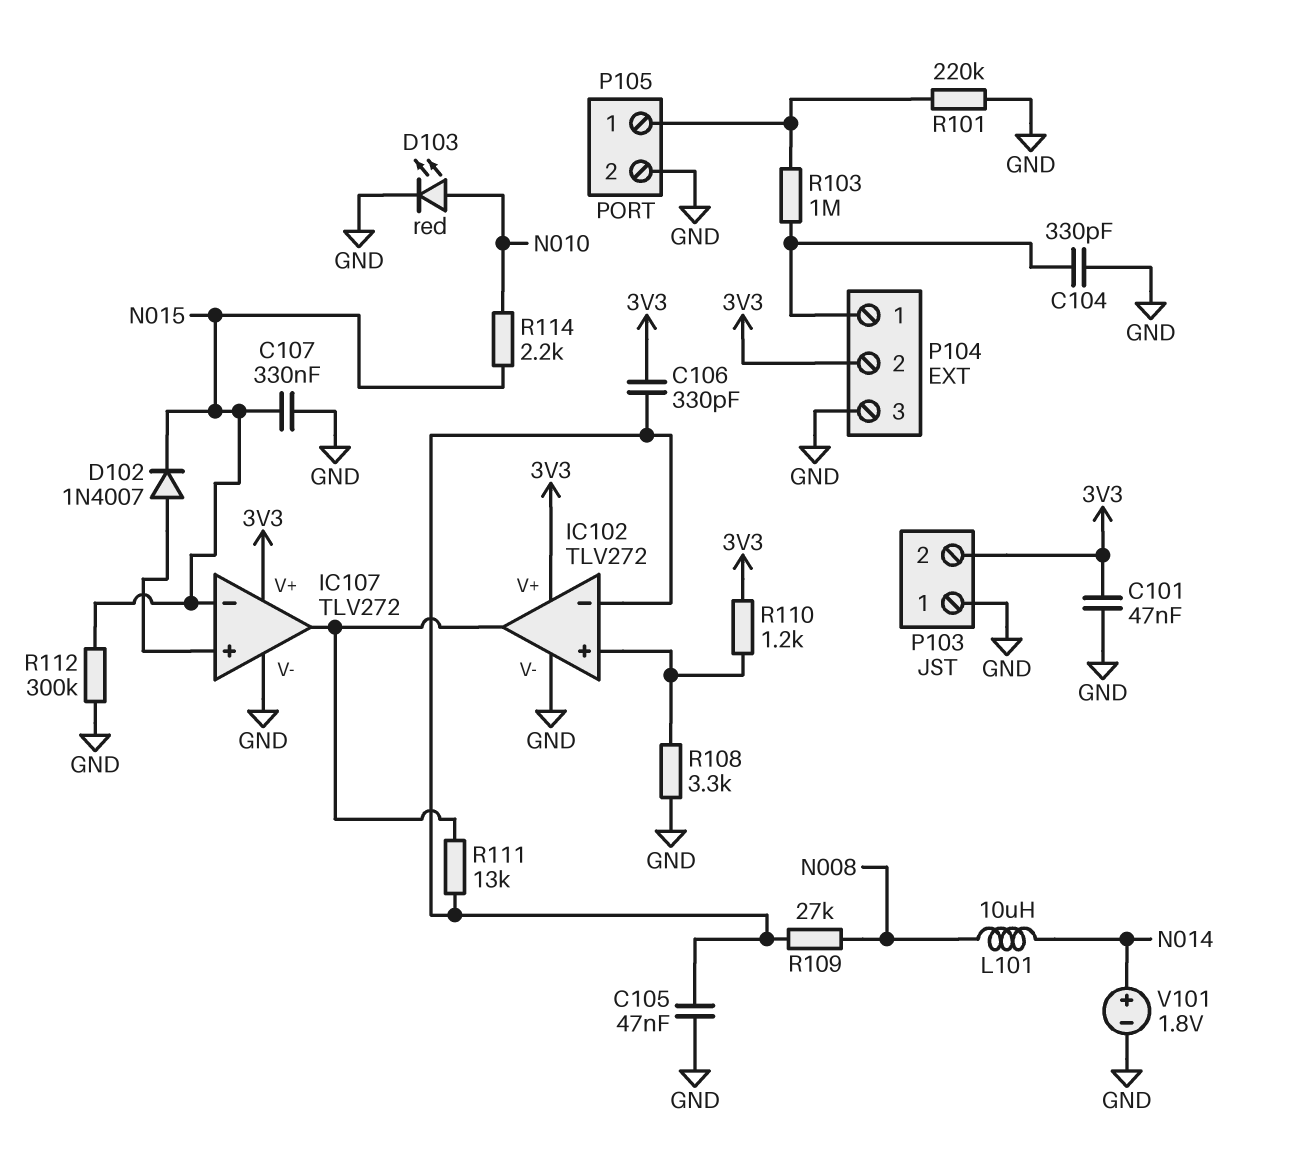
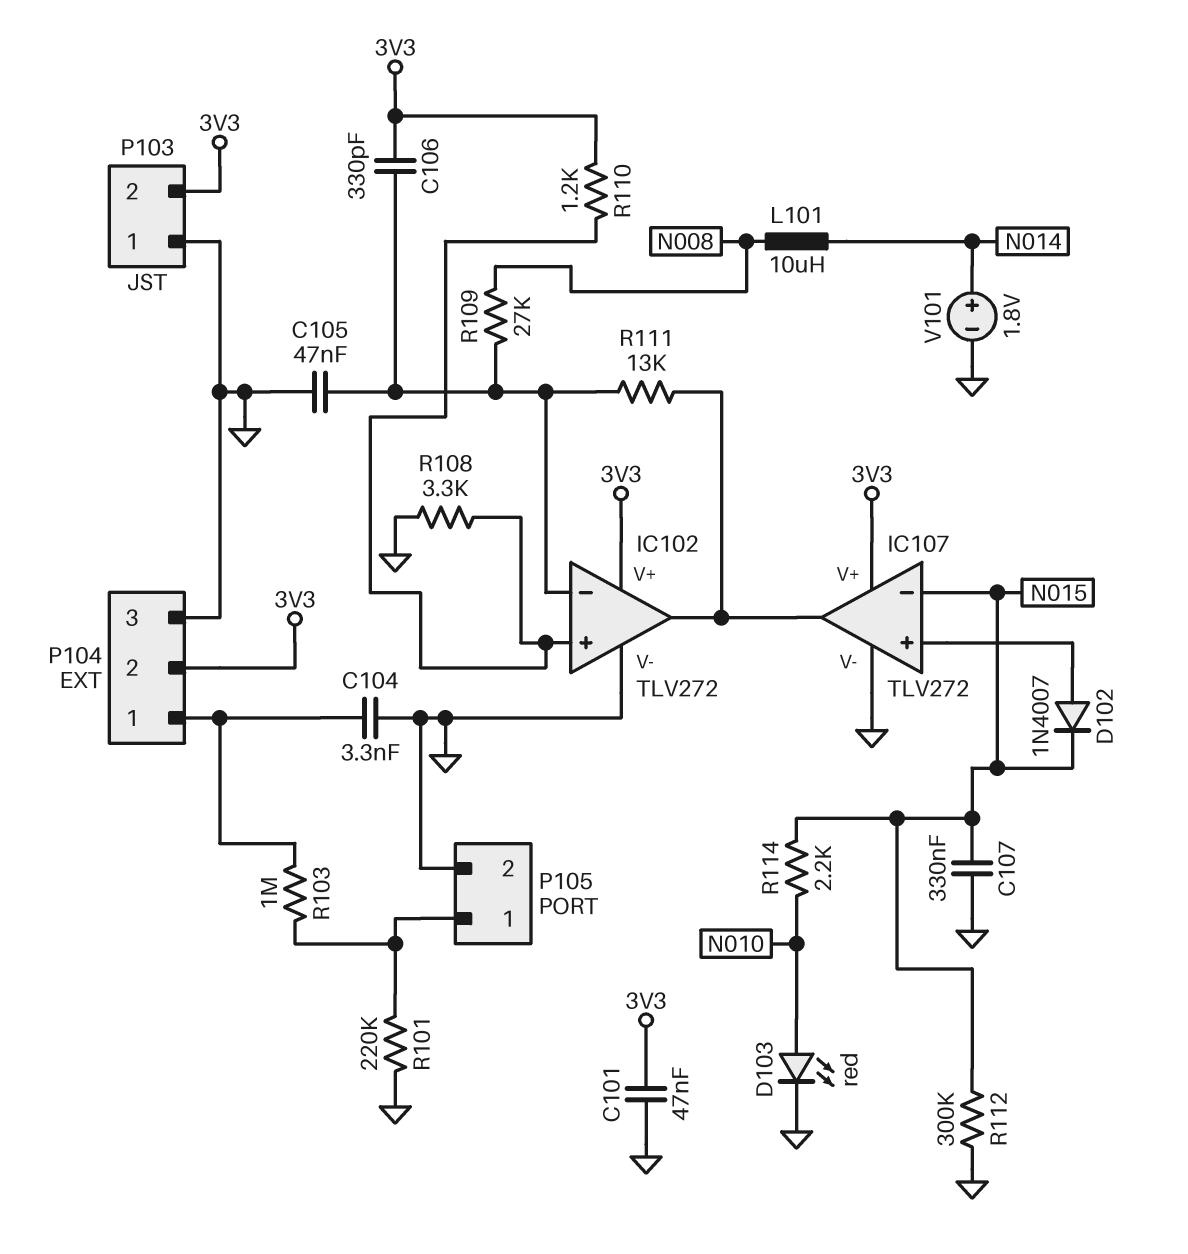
C104: 330pF (GND, P104/1) -> 3.3nF (GND, P104/1)

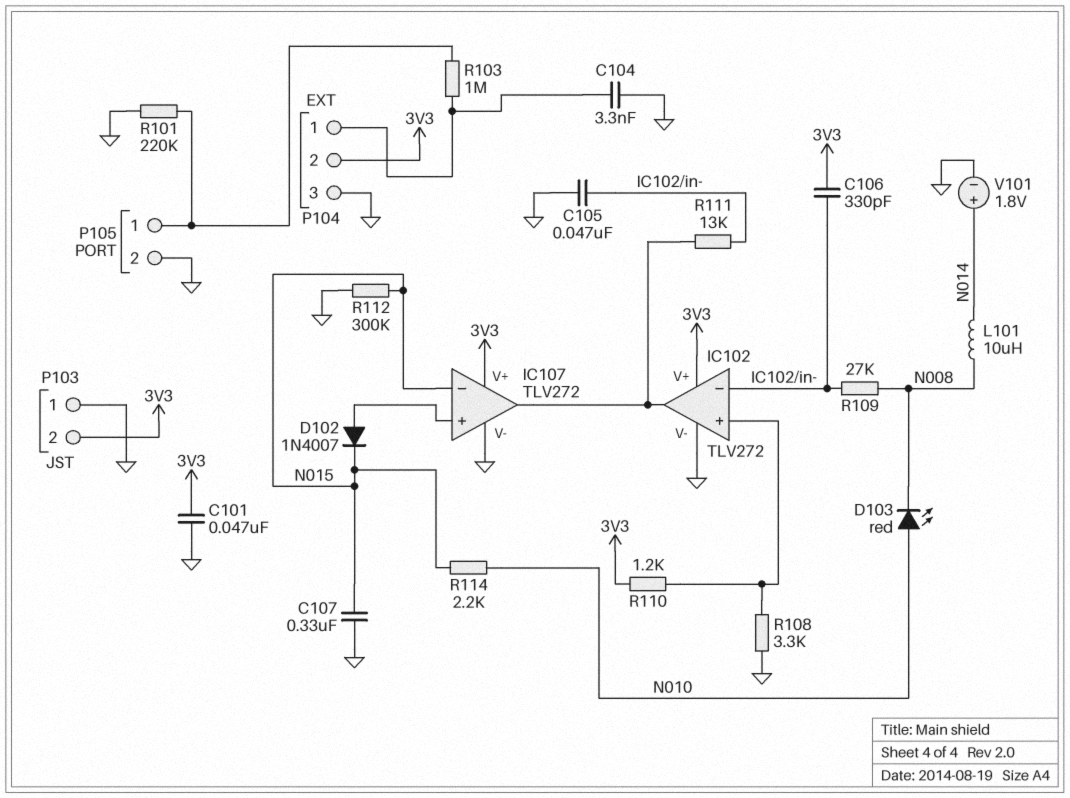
D103: LED red (A N010, K GND) -> LED red (A N010, K N008)

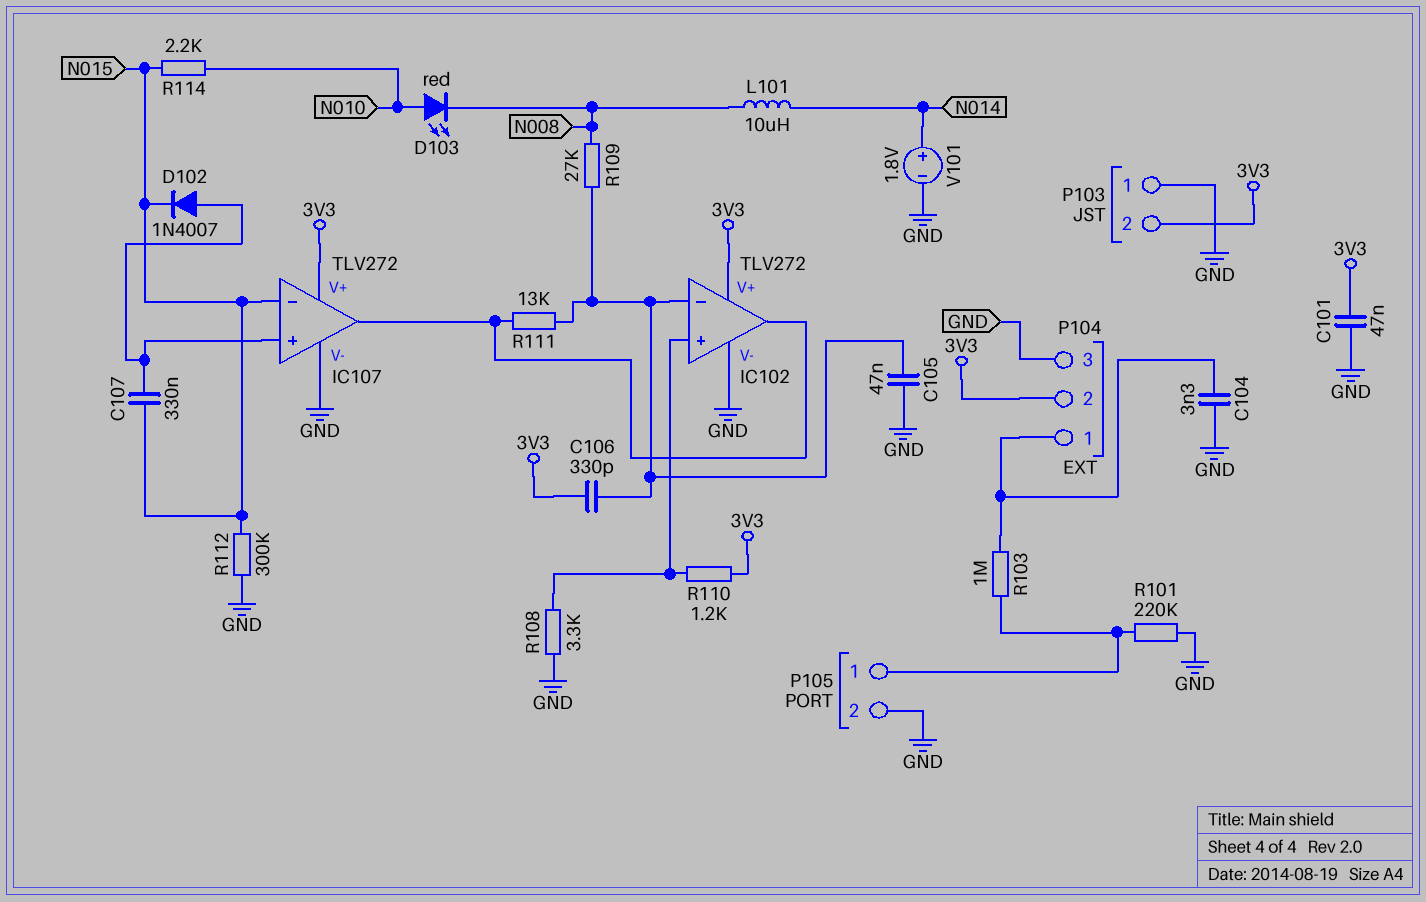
C107: 330nF (GND, N015) -> 330nF (IC107/in+, N015)

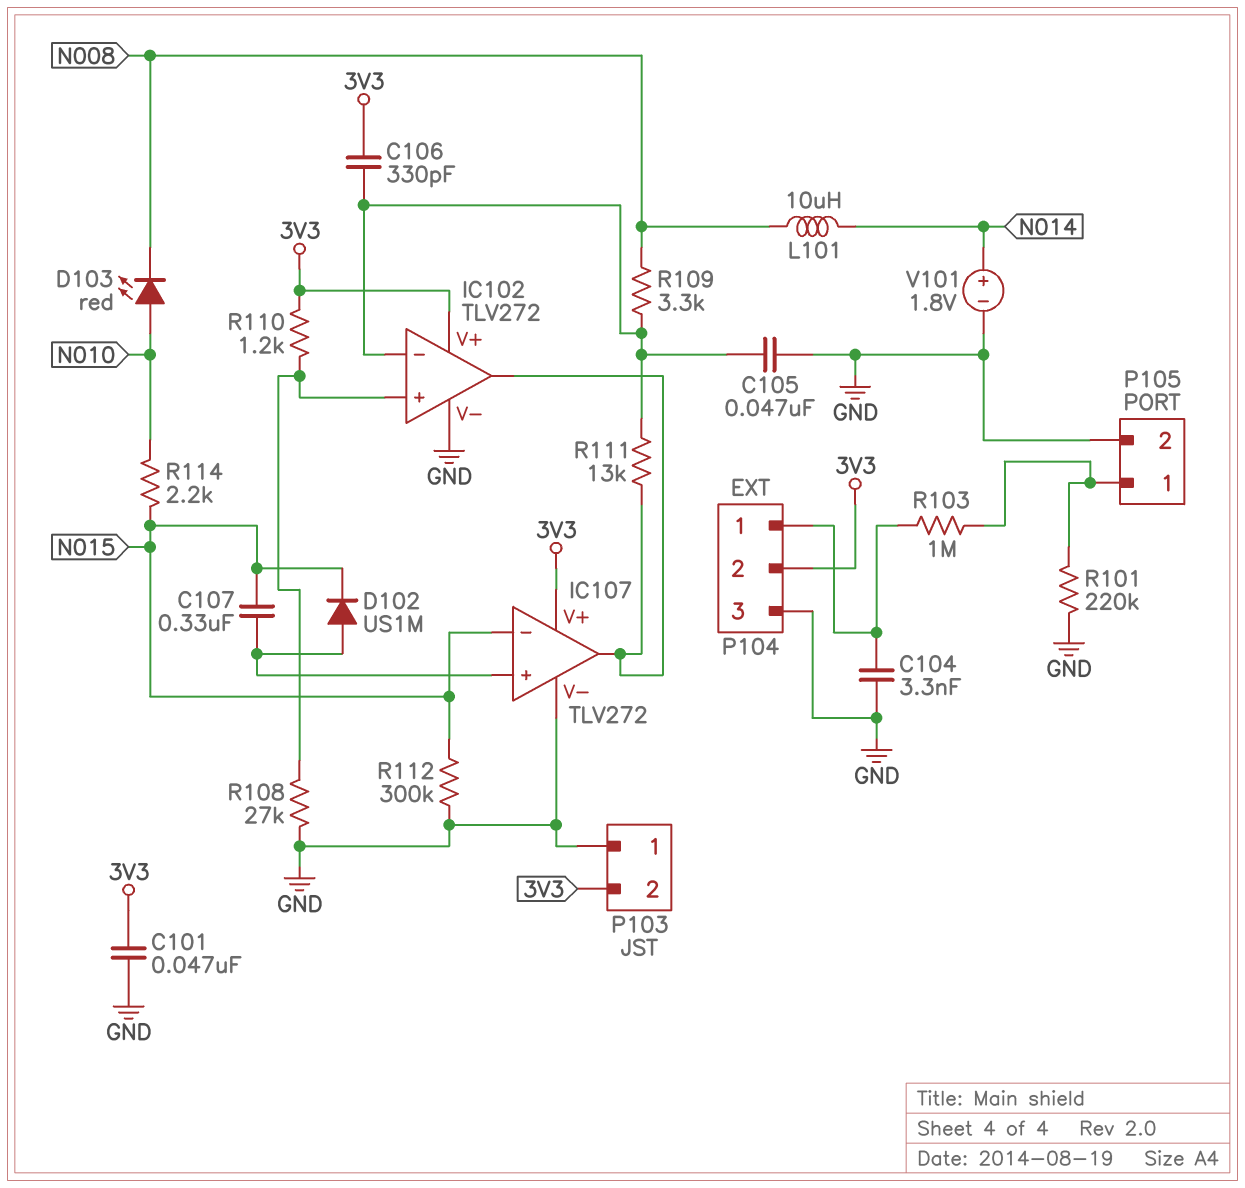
D102: diode 1N4007 (A IC107/in+, K N015) -> diode US1M (A IC107/in+, K N015)
R108: 3.3k (GND, IC102/in+) -> 27k (GND, IC102/in+)
R109: 27k (IC102/in-, N008) -> 3.3k (IC102/in-, N008)

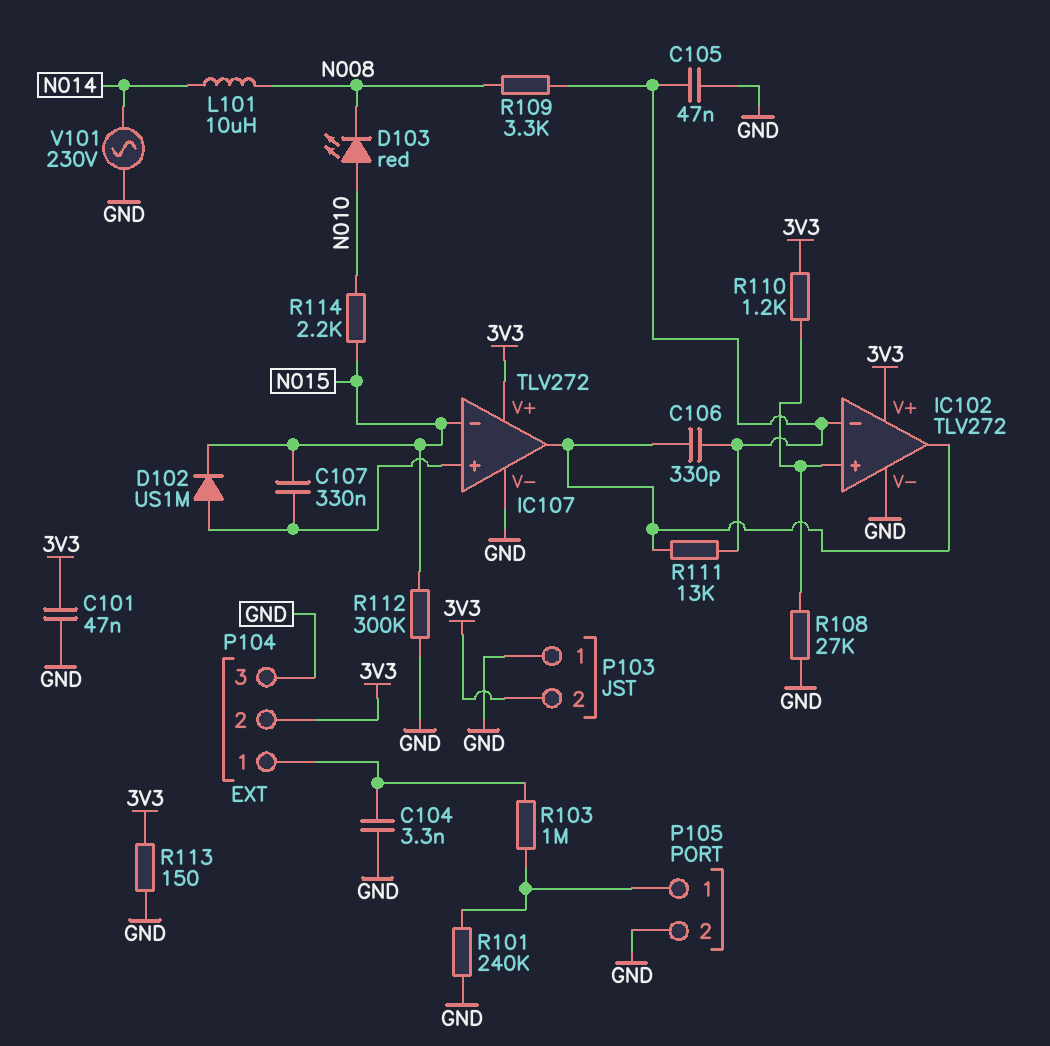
C106: 330pF (3V3, IC102/in-) -> 330pF (IC102/in-, IC102/out)
R101: 220k (GND, P105/1) -> 240k (GND, P105/1)
R113: none -> 150 (3V3, GND)
V101: 1.8V (plus N014, minus GND) -> AC 230V (GND, N014)

